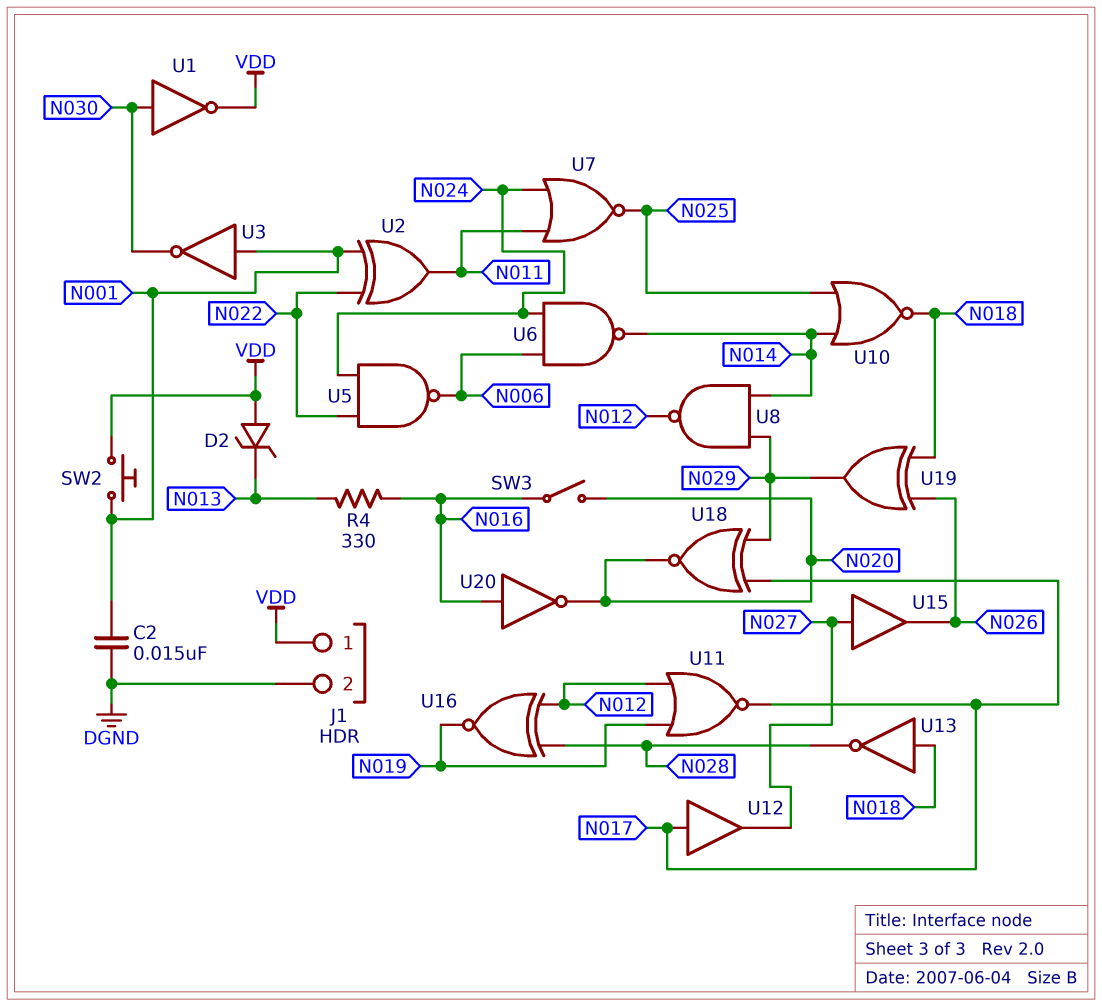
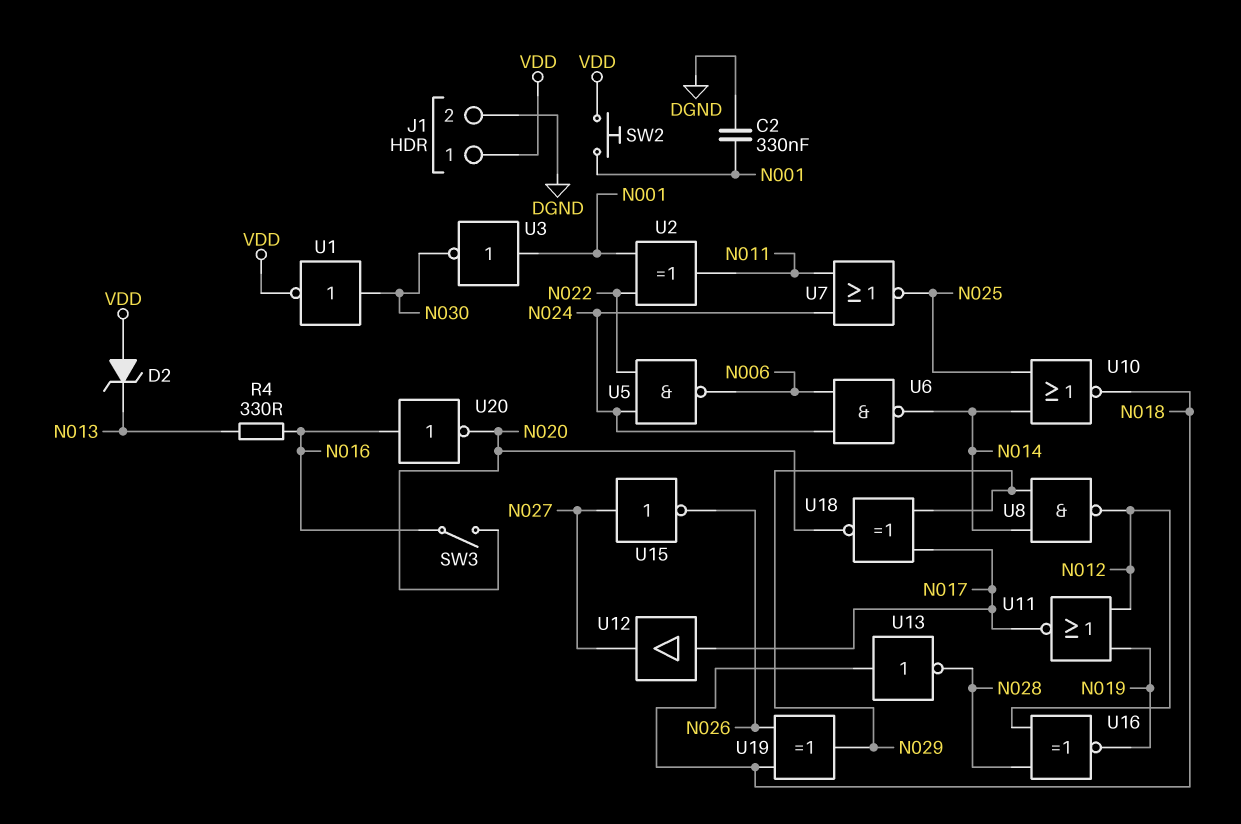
C2: 15nF (DGND, N001) -> 330nF (DGND, N001)
U15: buffer (in N027, out N026) -> NOT (in N027, out N026)

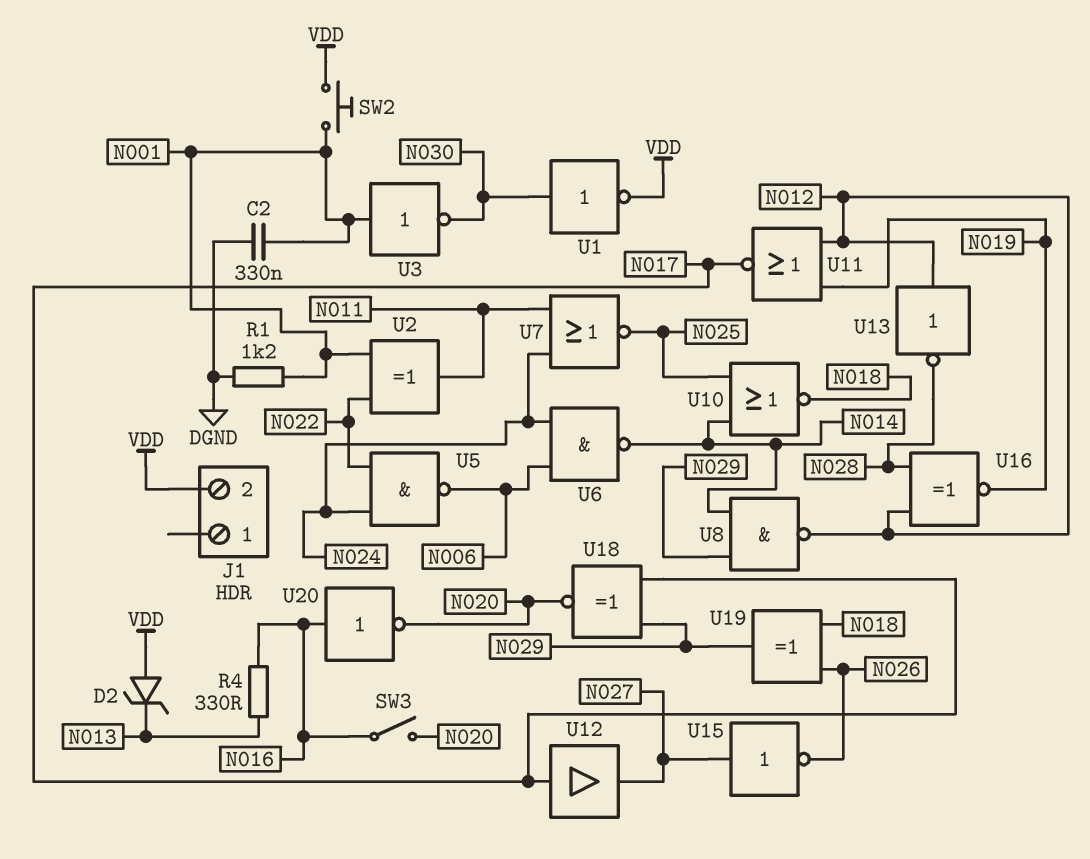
J1 pin 1: VDD -> none
J1 pin 2: DGND -> VDD
R1: none -> 1.2k (DGND, N001)
U13: NOT (in N018, out N028) -> NOT (in N012, out N028)

